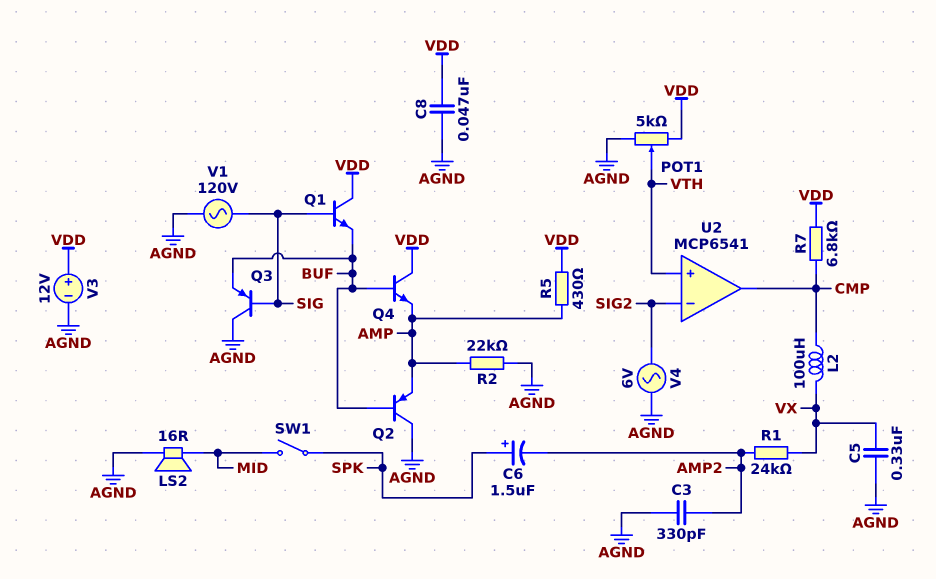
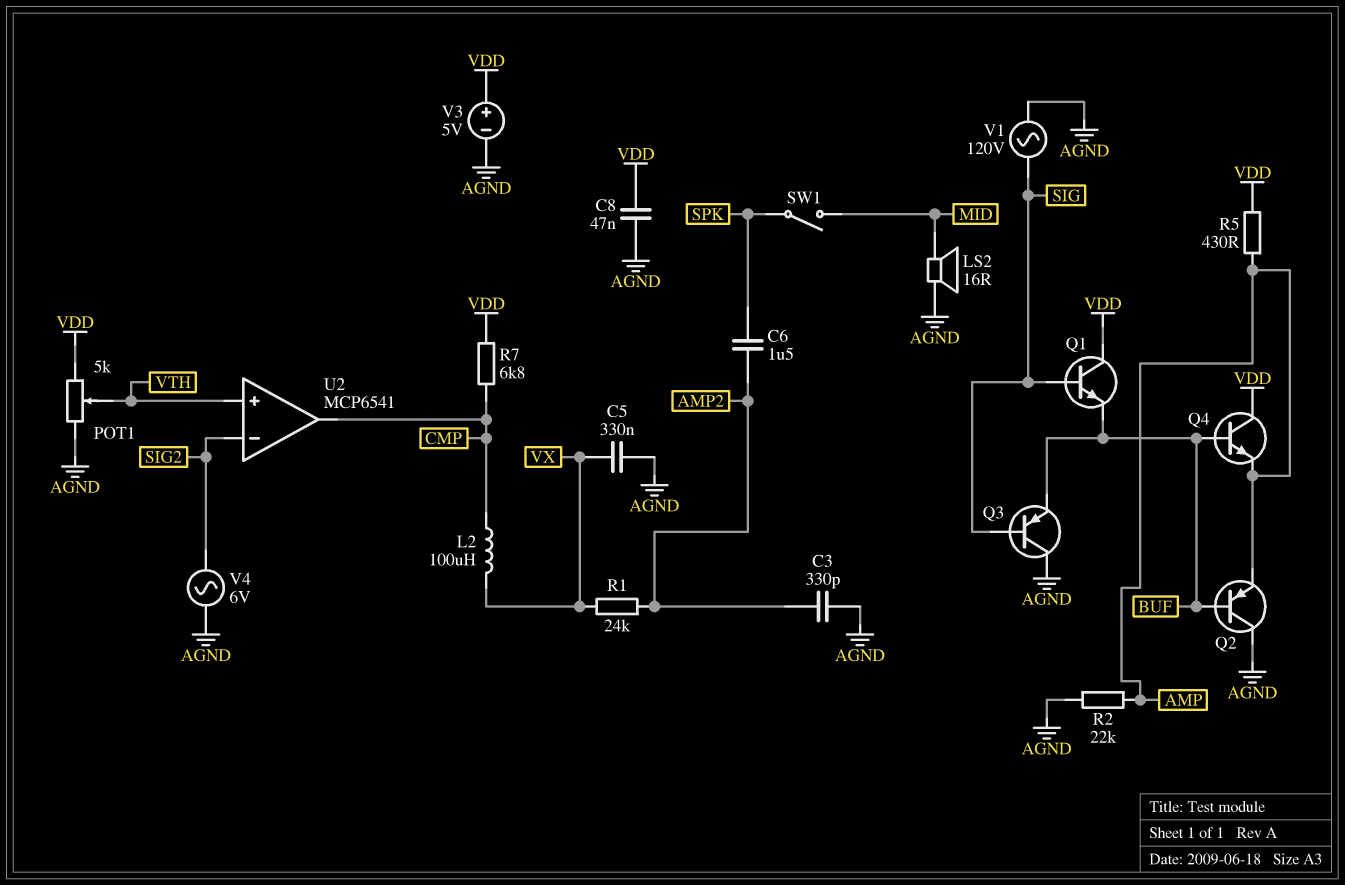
C6: 1.5uF (plus SPK, minus AMP2) -> 1.5uF (AMP2, SPK)
V3: 12V (plus VDD, minus AGND) -> 5V (plus VDD, minus AGND)

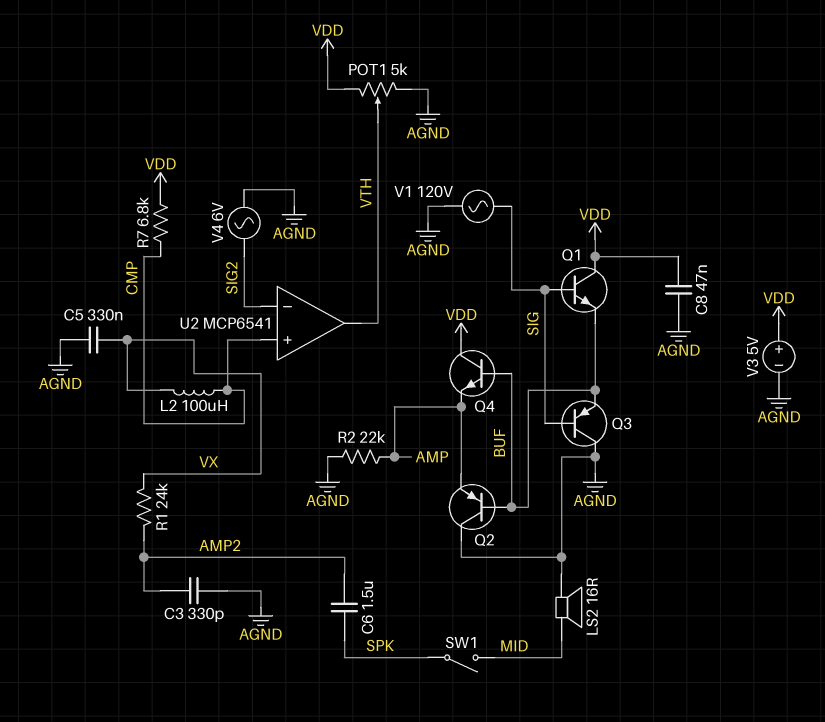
R5: 430 (AMP, VDD) -> none
U2 pin in+: VTH -> CMP
U2 pin out: CMP -> VTH

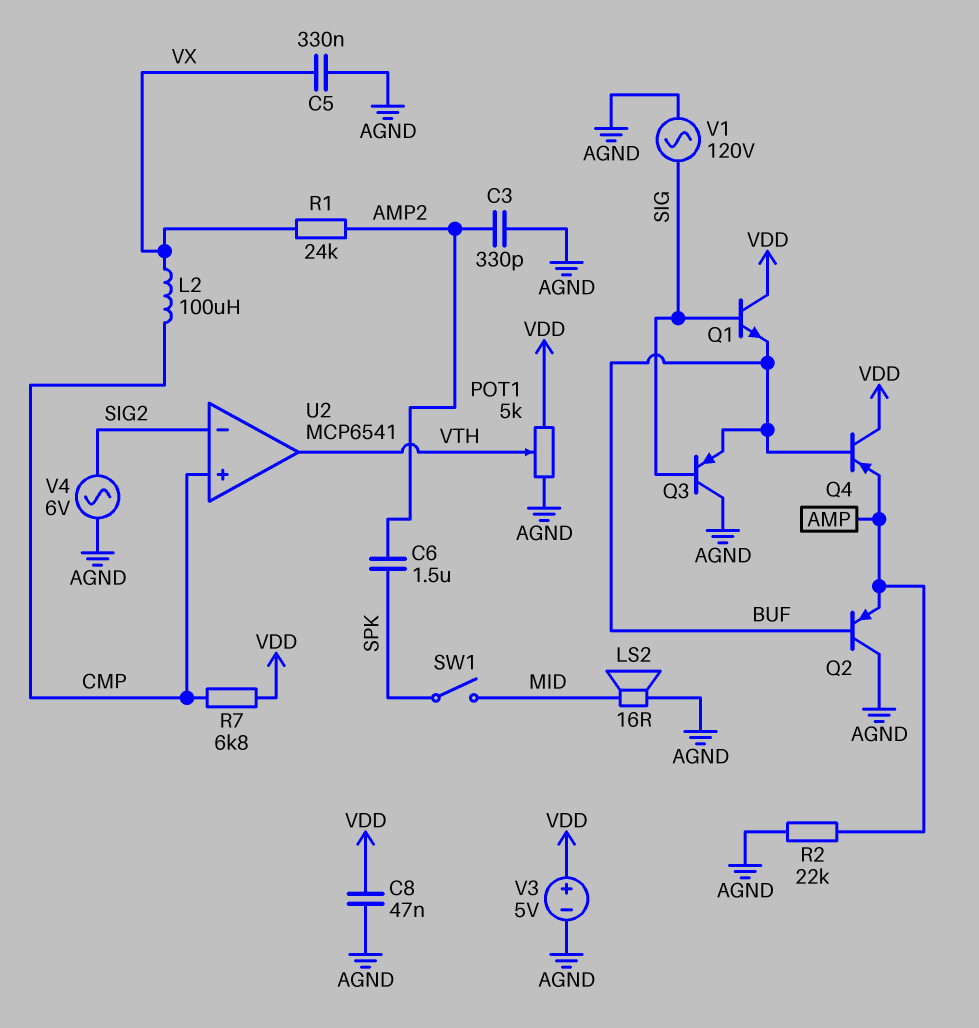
Q4: NPN (B BUF, C VDD, E AMP) -> PNP (B BUF, C VDD, E AMP)

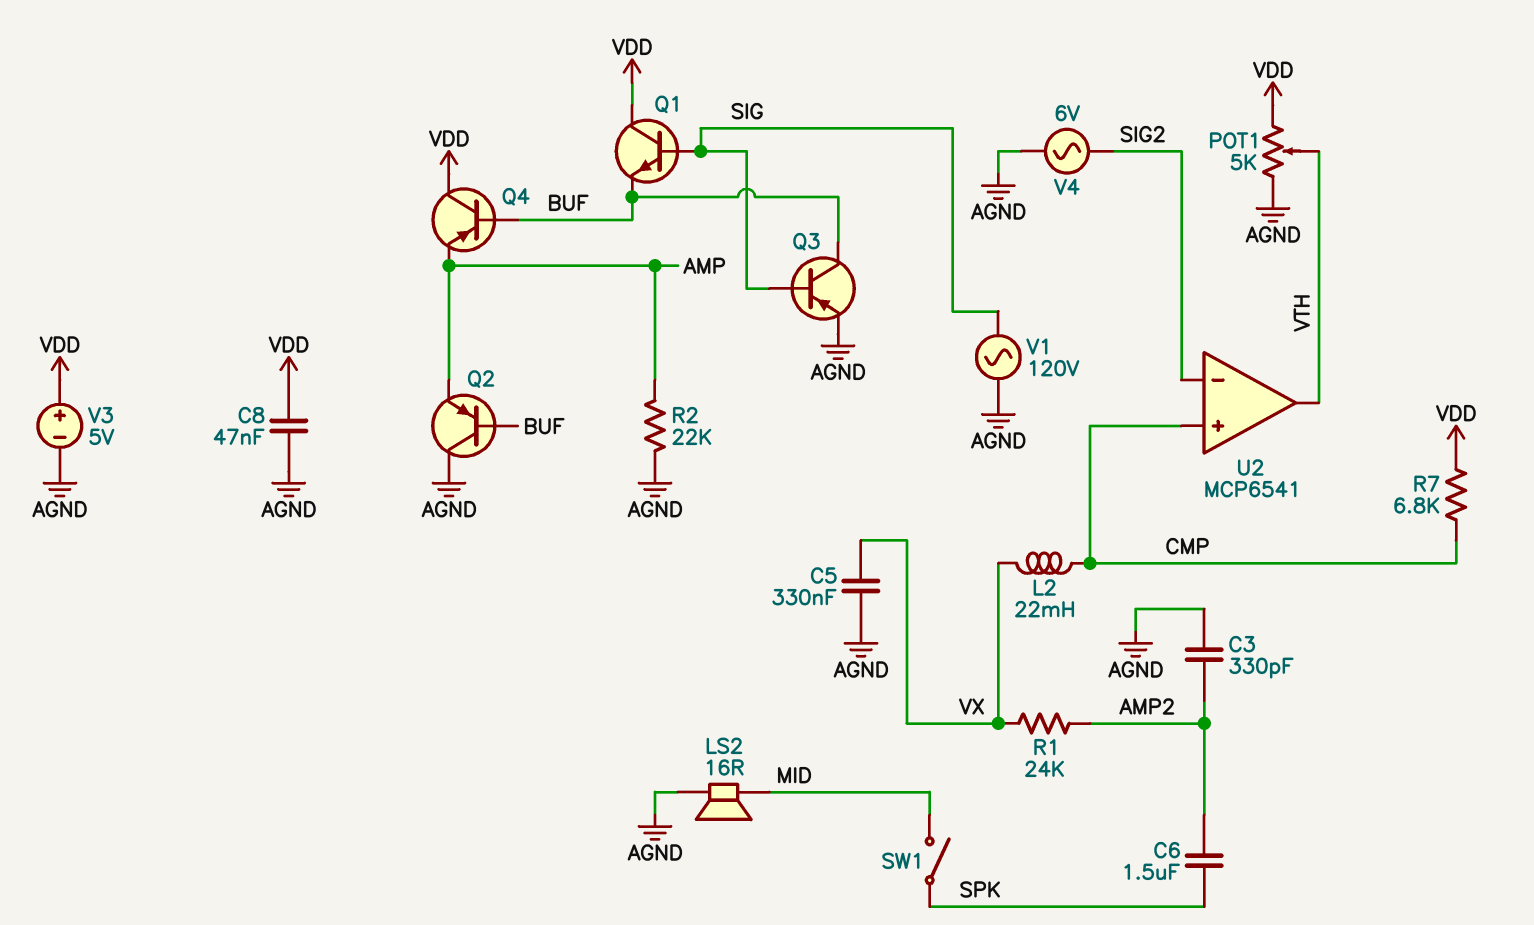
L2: 100uH (CMP, VX) -> 22mH (CMP, VX)
Q3: PNP (B SIG, C AGND, E BUF) -> PNP (B SIG, C BUF, E AGND)

